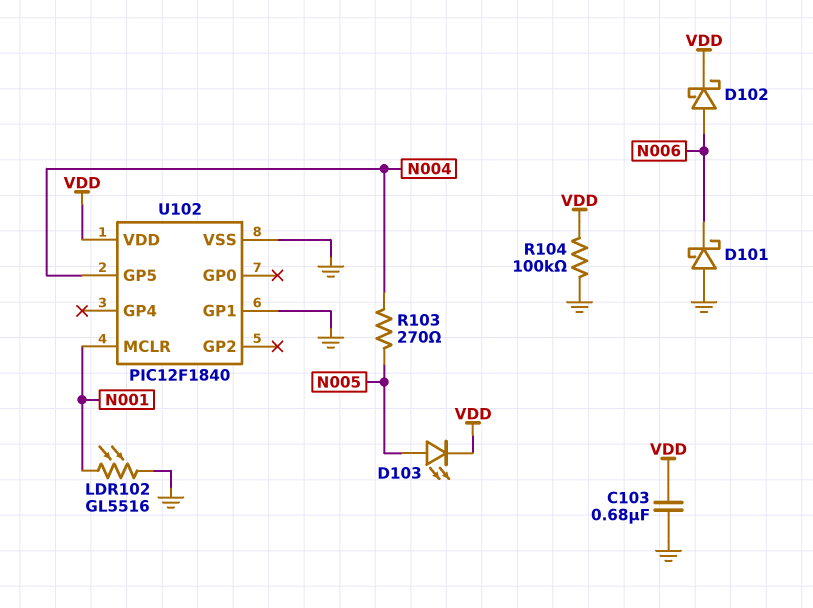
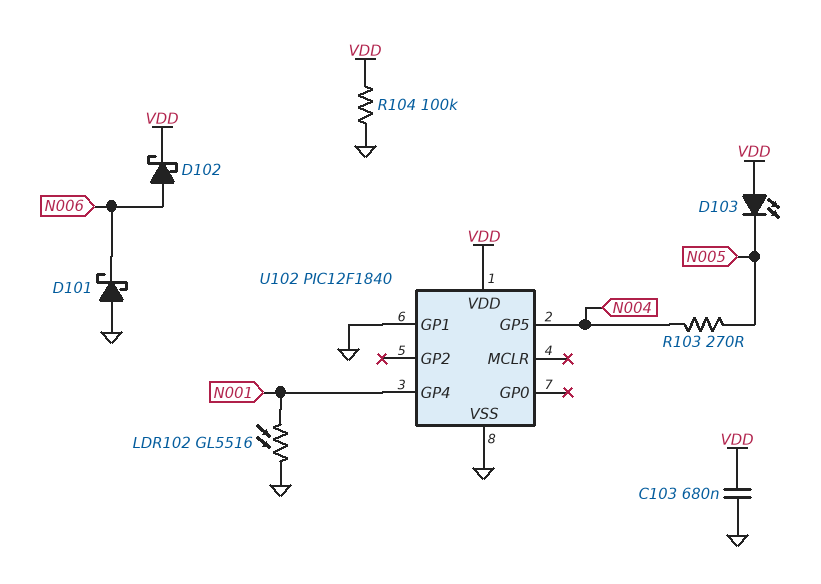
D103: LED (A N005, K VDD) -> LED (A VDD, K N005)
U102 pin GP4: none -> N001
U102 pin MCLR: N001 -> none

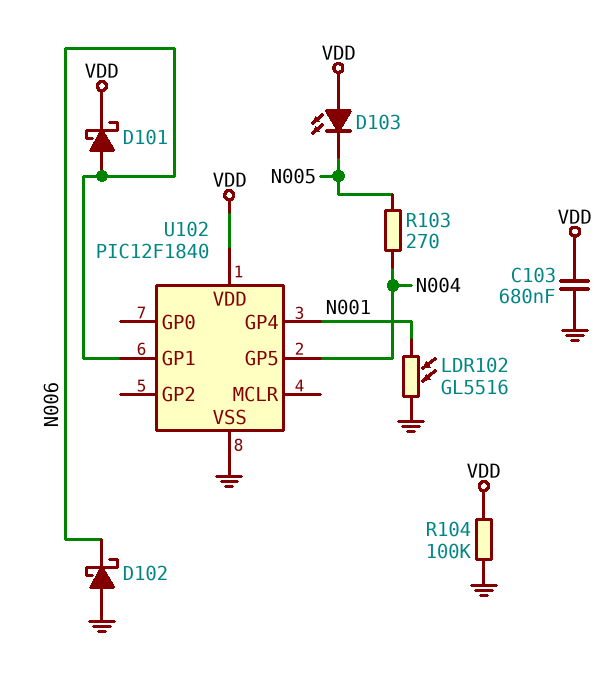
D101: schottky (A GND, K N006) -> schottky (A N006, K VDD)
D102: schottky (A N006, K VDD) -> schottky (A GND, K N006)
U102 pin GP1: GND -> N006

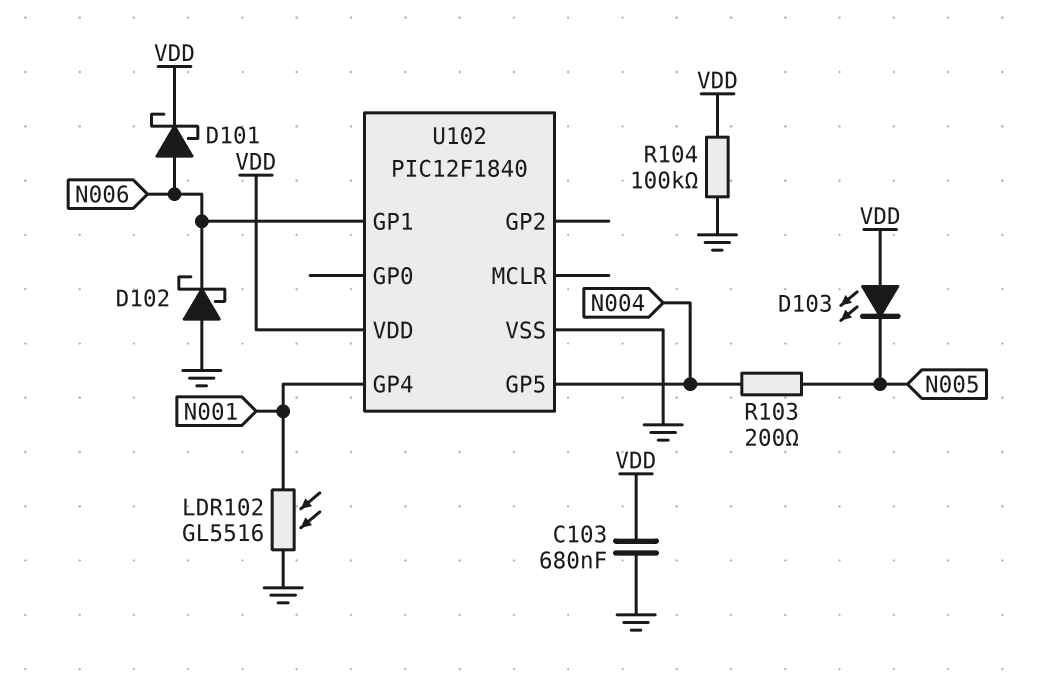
R103: 270 (N004, N005) -> 200 (N004, N005)

